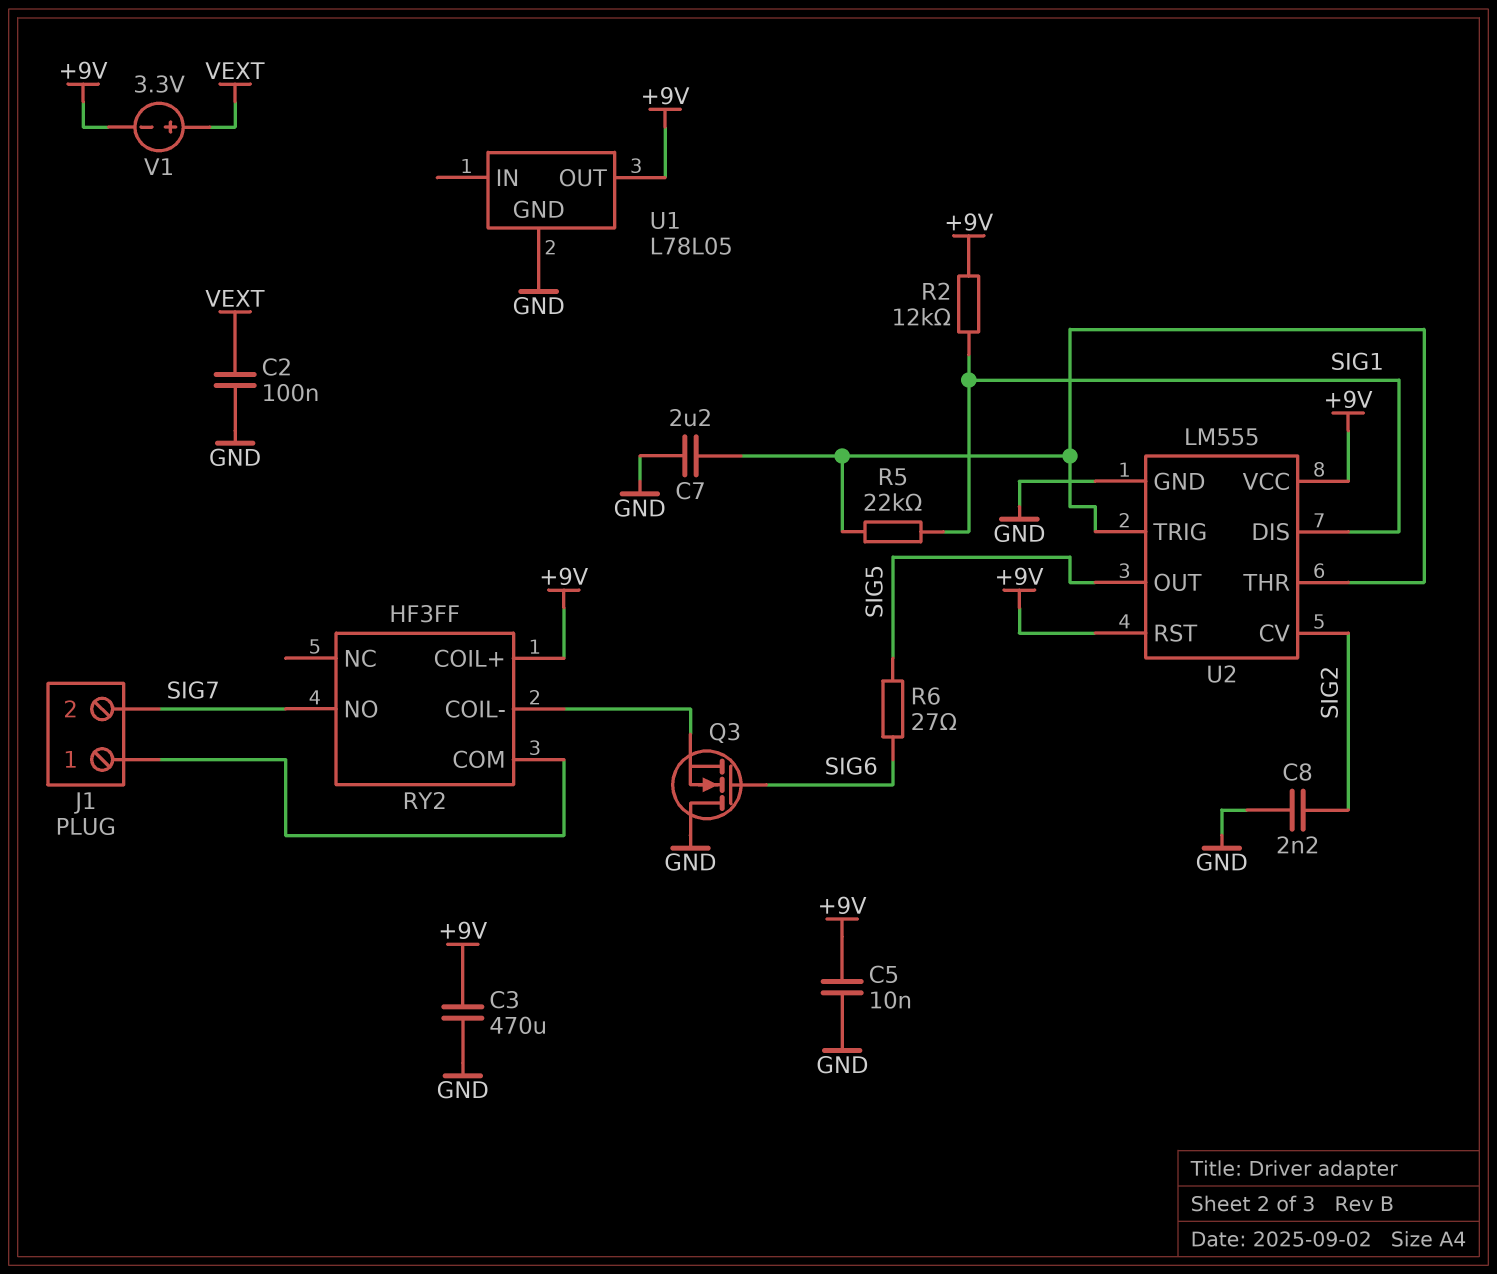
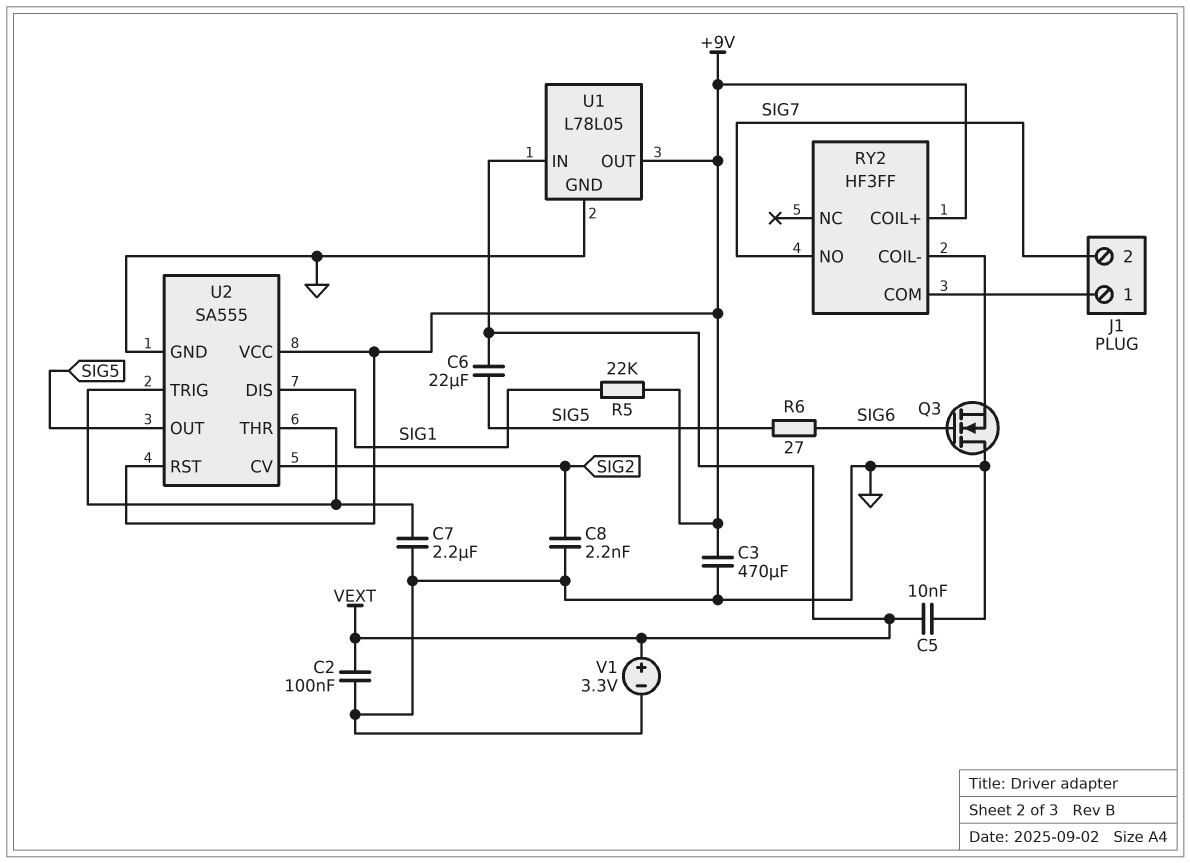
C5: 10nF (+9V, GND) -> 10nF (GND, VEXT)
C6: none -> 22uF (SIG5, VEXT)
R2: 12k (+9V, SIG1) -> none
R5: 22k (SIG1, U2/THR) -> 22k (+9V, SIG1)
U1 pin IN: none -> VEXT
U2: LM555 -> SA555
V1: 3.3V (plus VEXT, minus +9V) -> 3.3V (plus VEXT, minus GND)

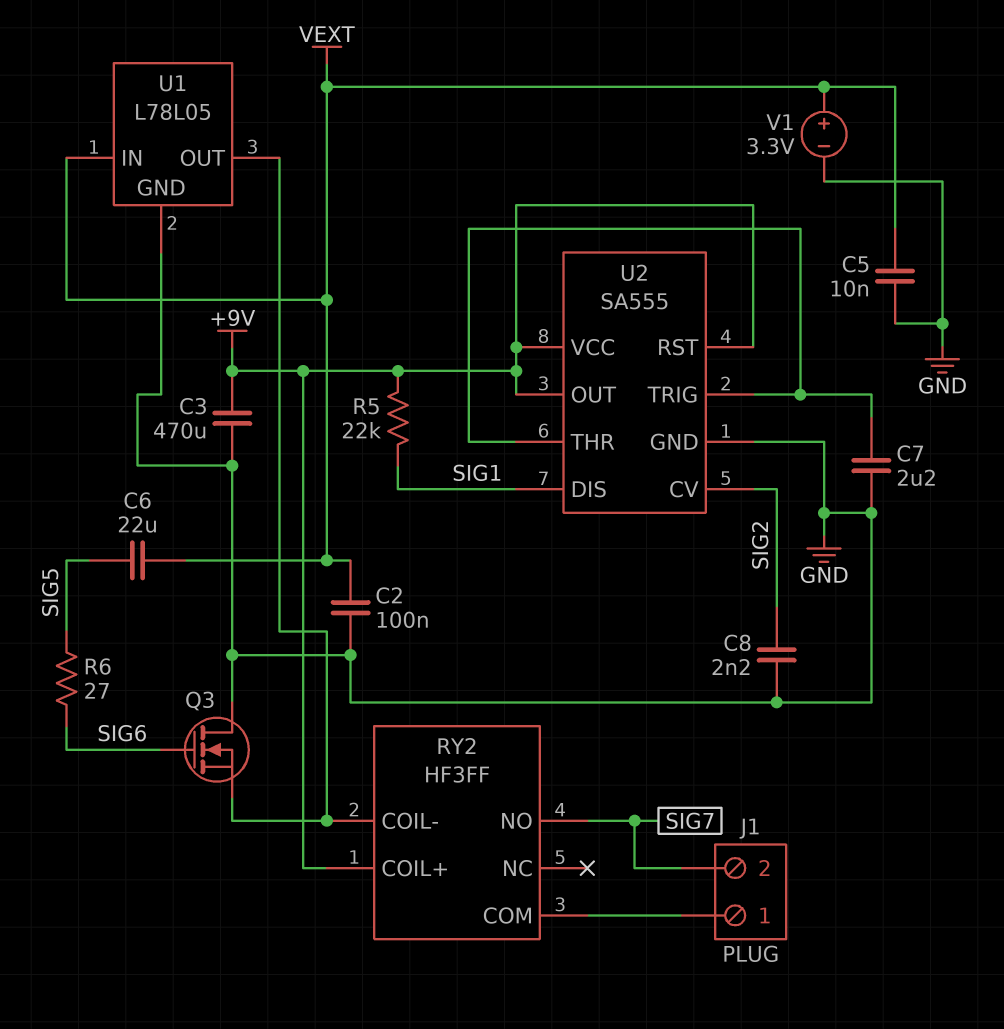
U1 pin OUT: +9V -> RY2/COIL-
U2 pin OUT: SIG5 -> +9V

